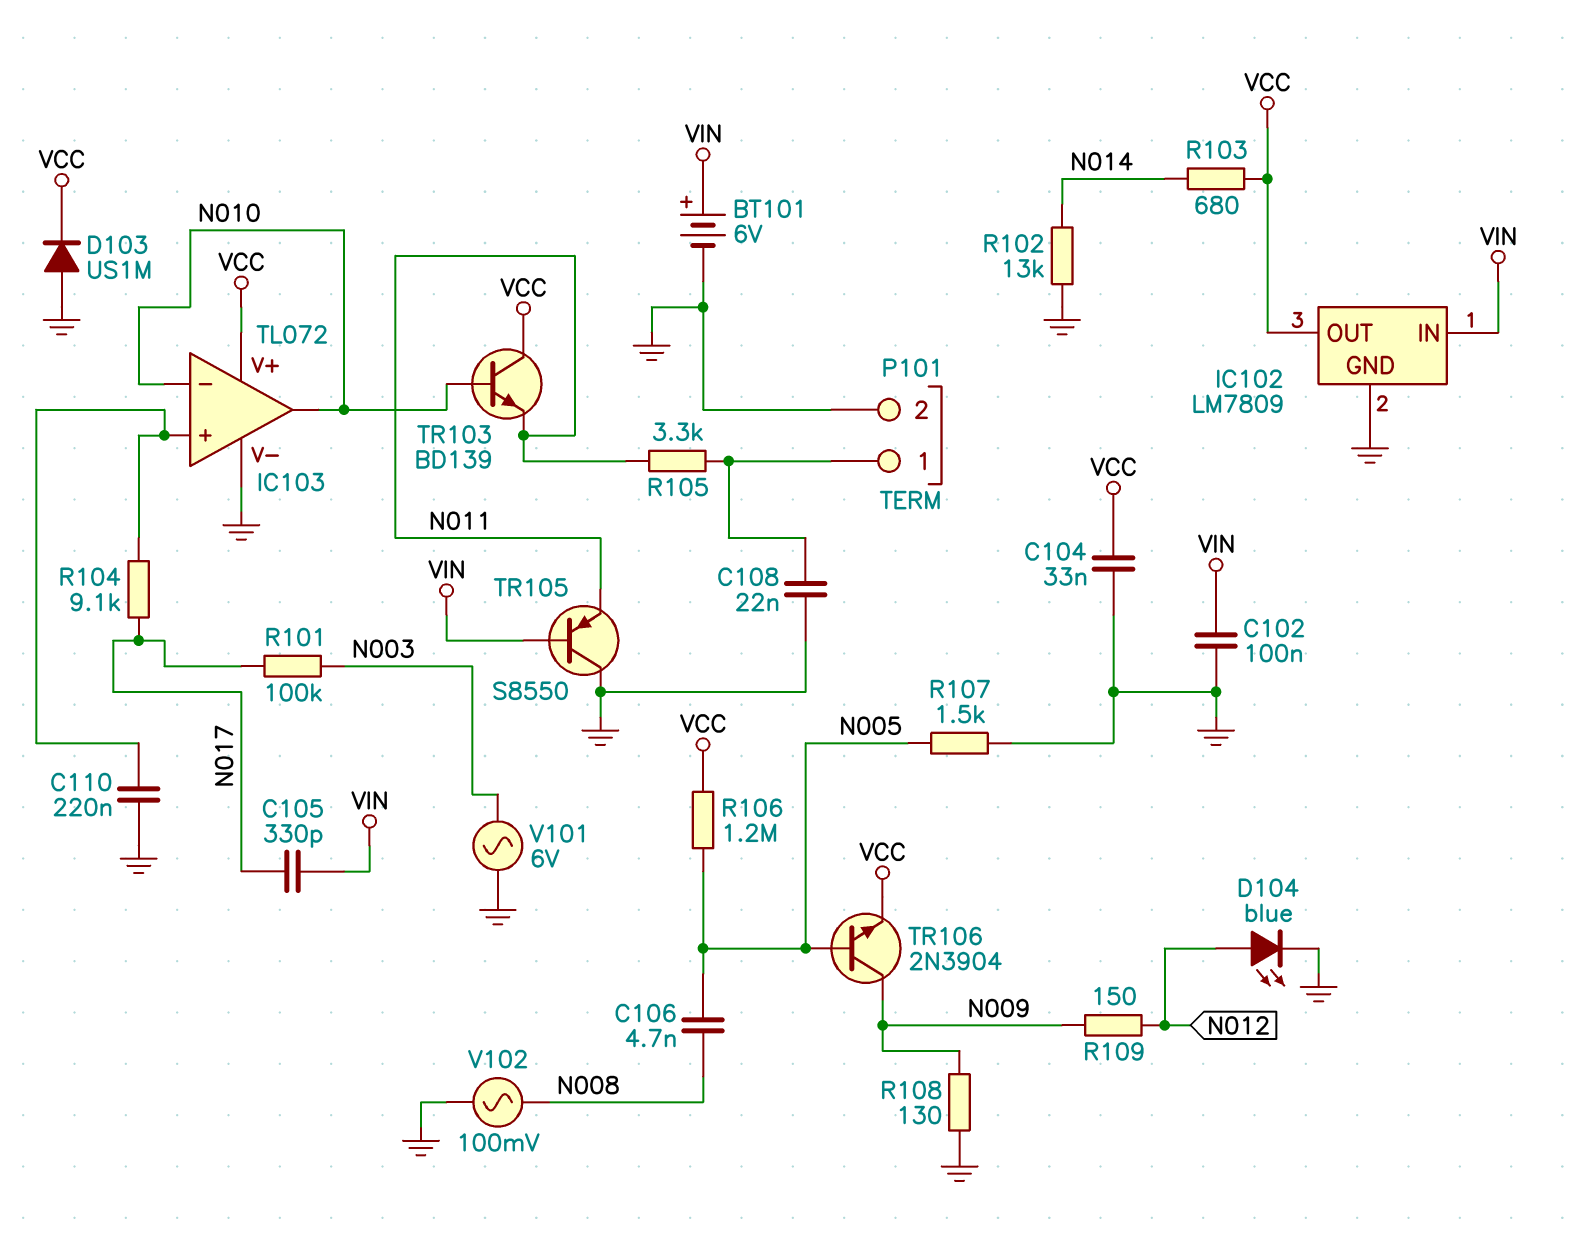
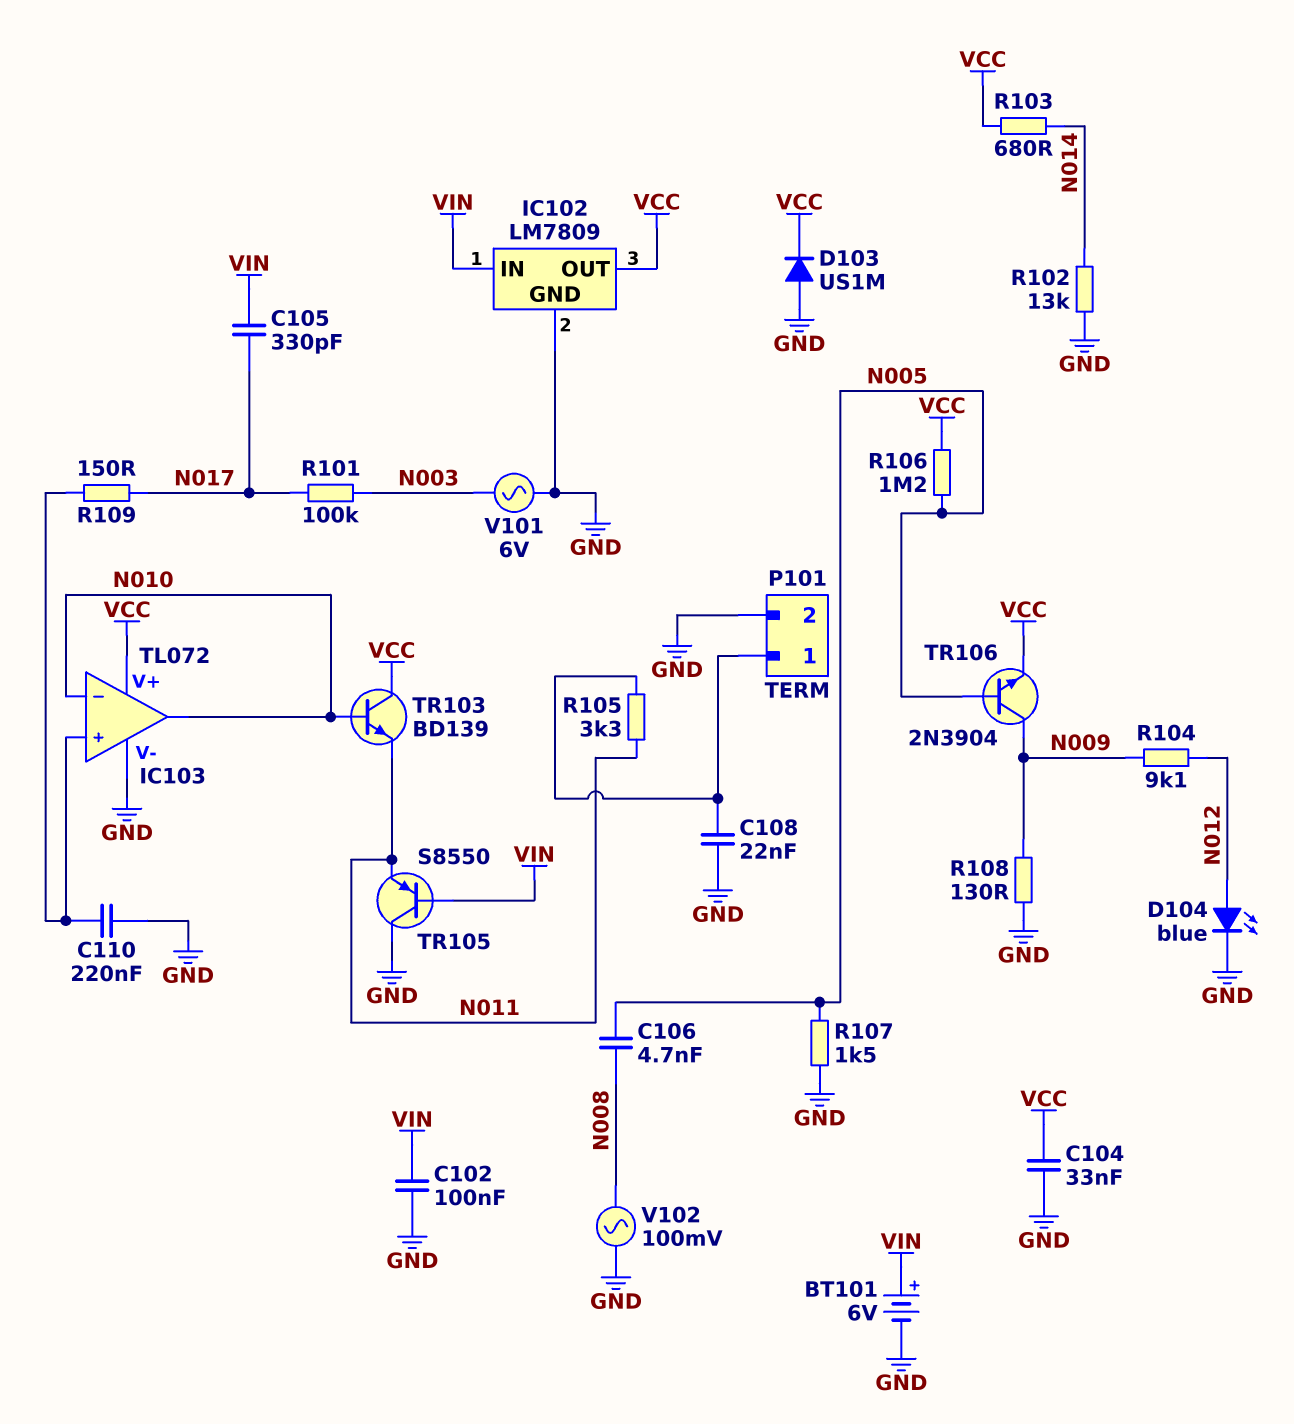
R104: 9.1k (IC103/in+, N017) -> 9.1k (N009, N012)
R109: 150 (N009, N012) -> 150 (IC103/in+, N017)

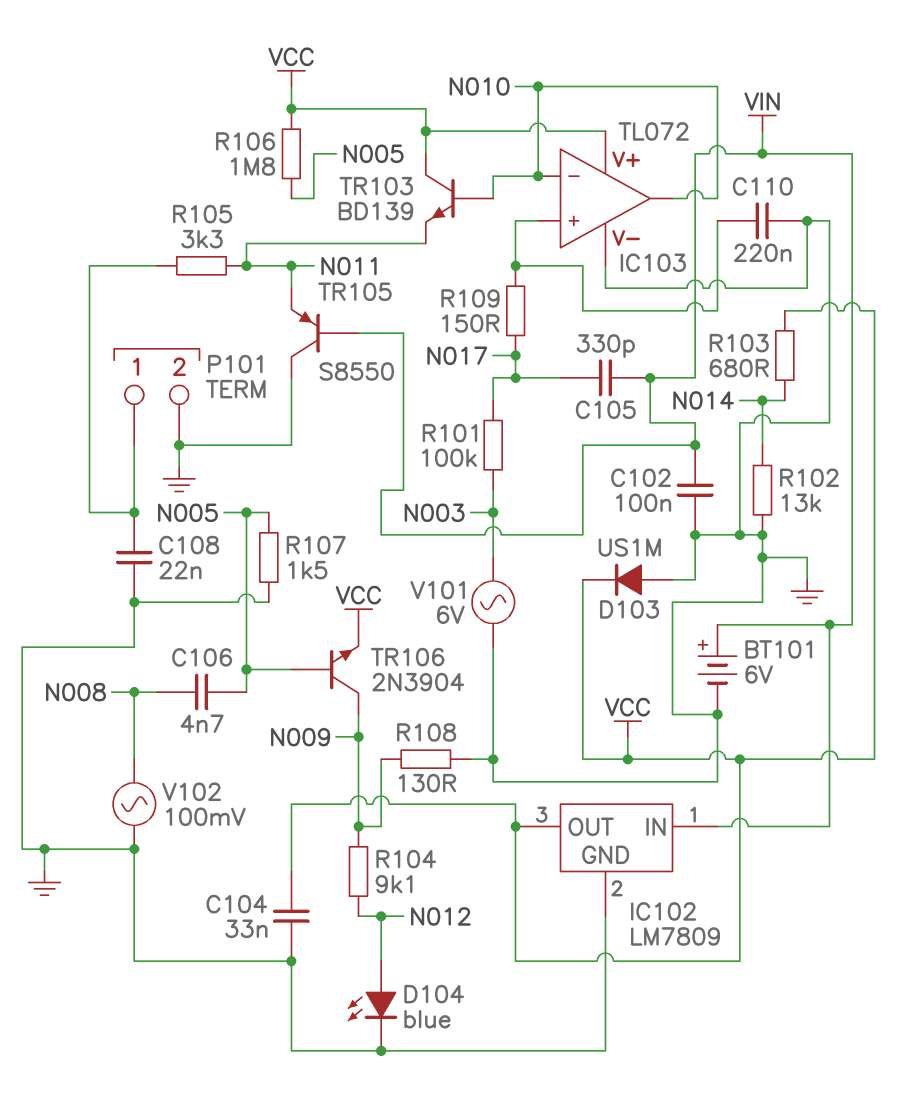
R106: 1.2M (N005, VCC) -> 1.8M (N005, VCC)

